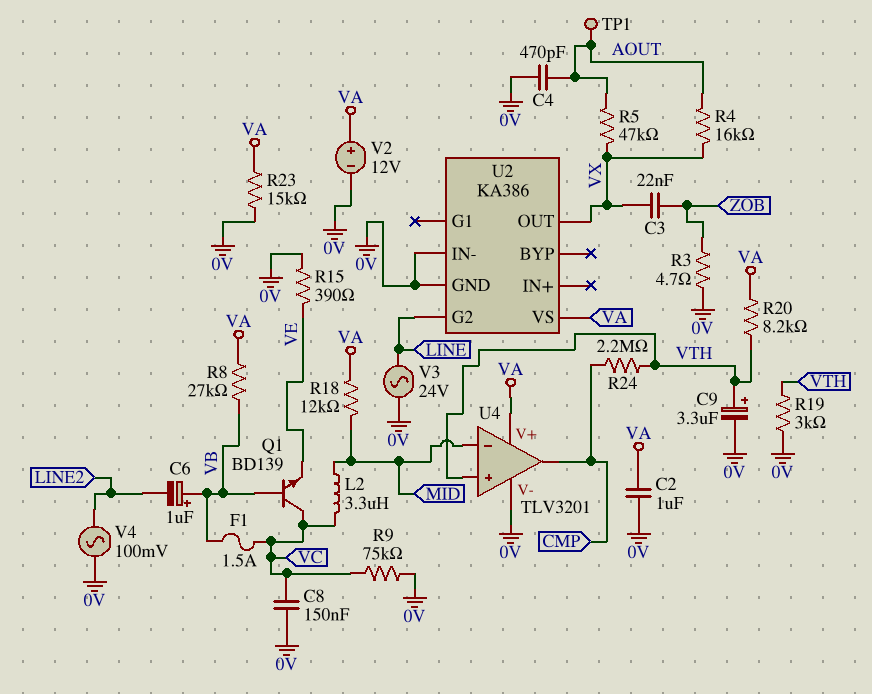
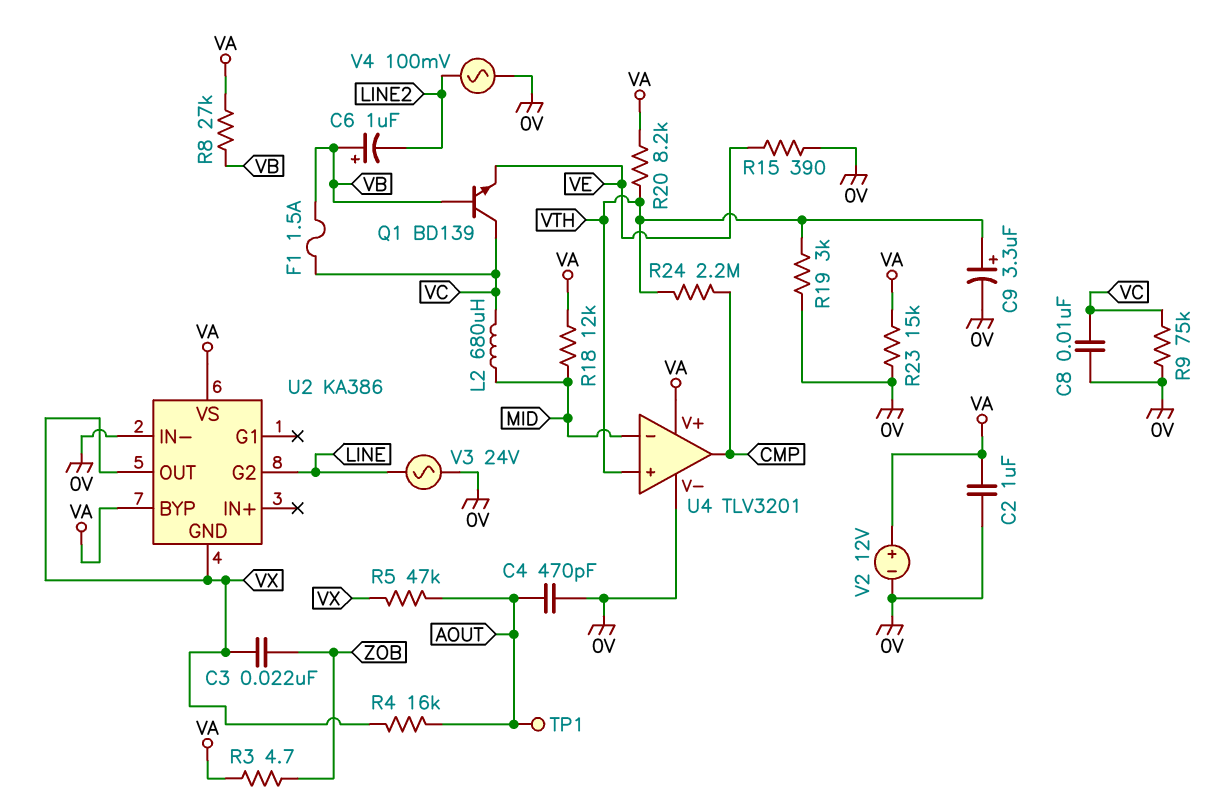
C8: 150nF (0V, VC) -> 10nF (0V, VC)
L2: 3.3uH (MID, VC) -> 680uH (MID, VC)
R3: 4.7 (0V, ZOB) -> 4.7 (VA, ZOB)
U2 pin BYP: none -> VA
U2 pin GND: 0V -> VX

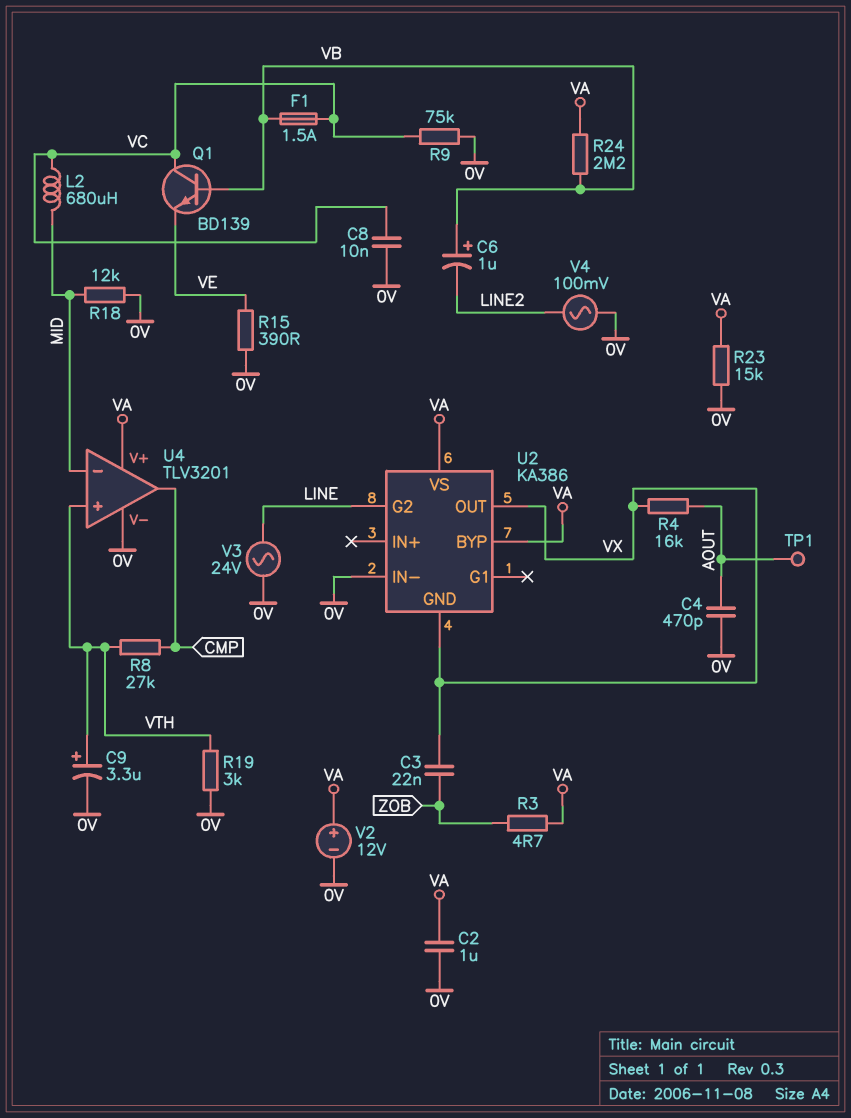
R5: 47k (AOUT, VX) -> none
R8: 27k (VA, VB) -> 27k (CMP, VTH)
R18: 12k (MID, VA) -> 12k (0V, MID)
R20: 8.2k (VA, VTH) -> none
R24: 2.2M (CMP, VTH) -> 2.2M (VA, VB)

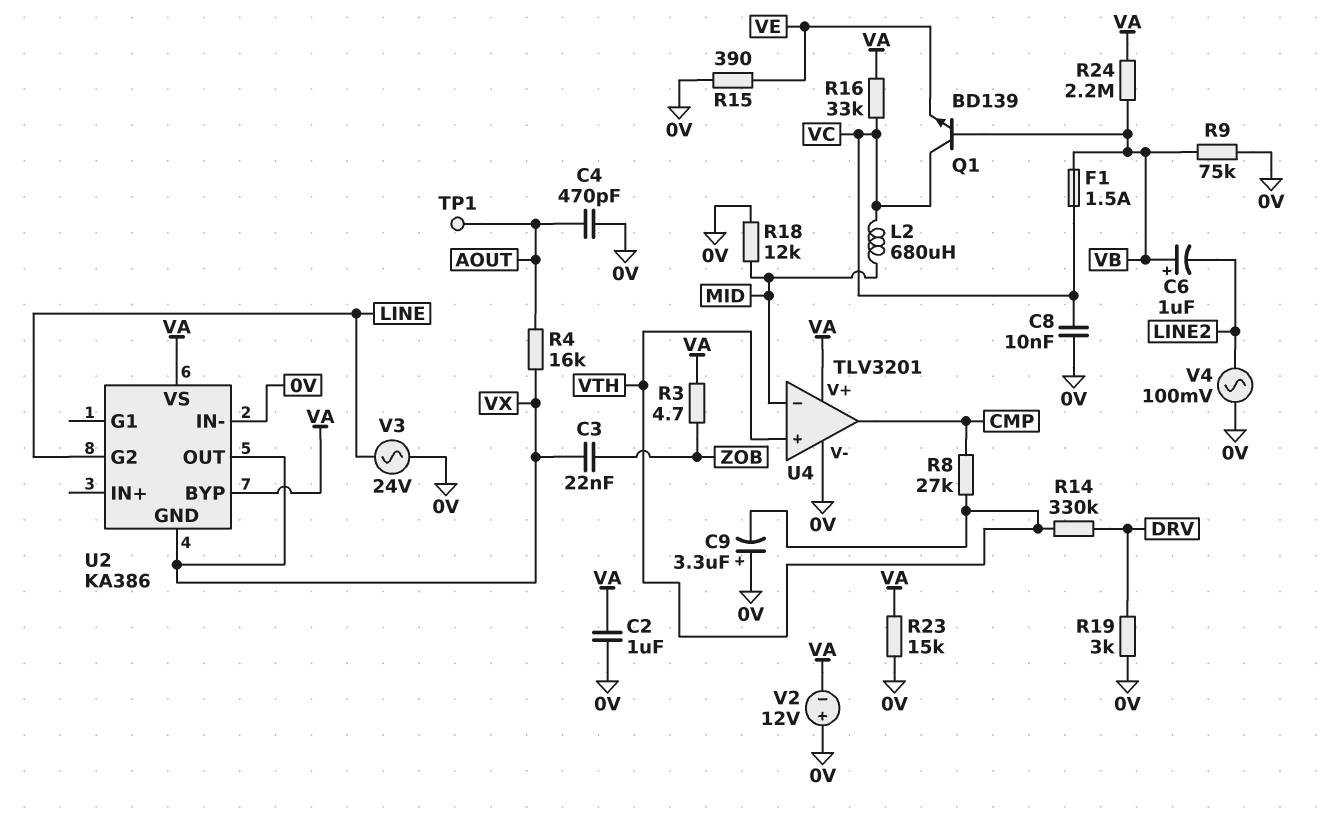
C9: 3.3uF (plus VTH, minus 0V) -> 3.3uF (plus 0V, minus VTH)
R9: 75k (0V, VC) -> 75k (0V, VB)
R14: none -> 330k (DRV, VTH)
R16: none -> 33k (VA, VC)
R19: 3k (0V, VTH) -> 3k (0V, DRV)
V2: 12V (plus VA, minus 0V) -> 12V (plus 0V, minus VA)

